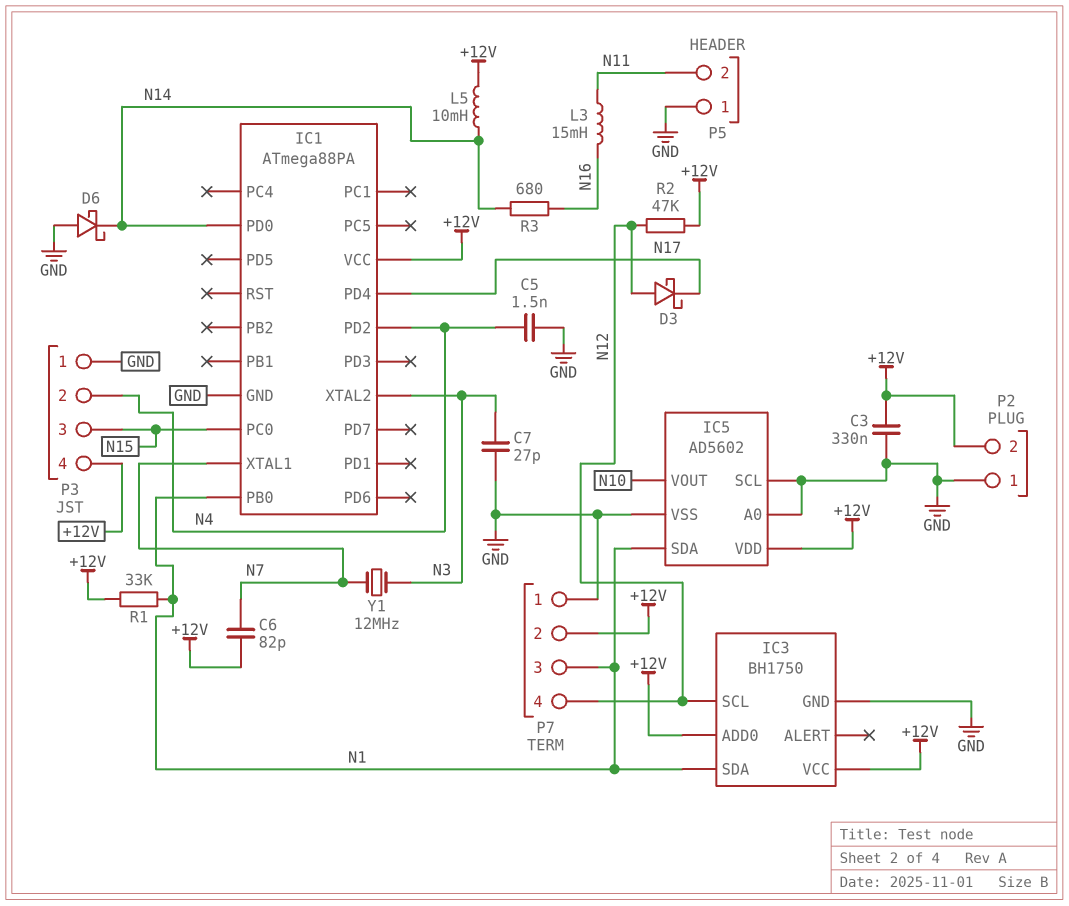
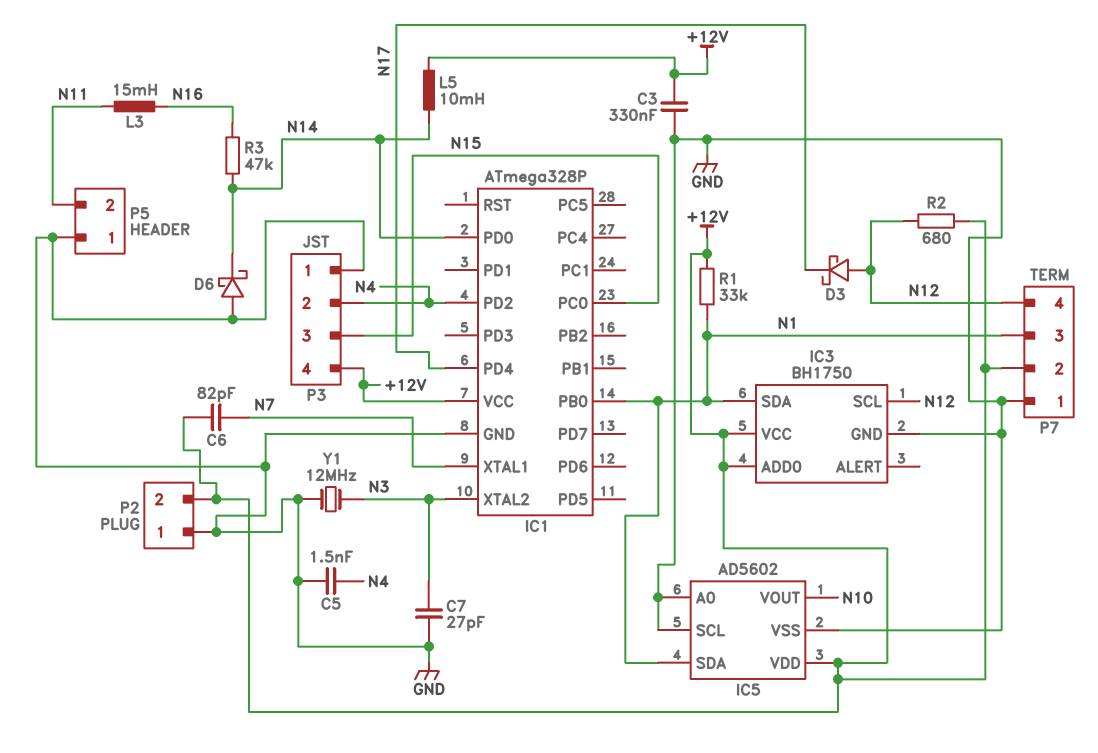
IC1: ATmega88PA -> ATmega328P
R2: 47k (+12V, N12) -> 680 (+12V, N12)
R3: 680 (N14, N16) -> 47k (N14, N16)
Y1: 12MHz (N3, N7) -> 12MHz (GND, N3)

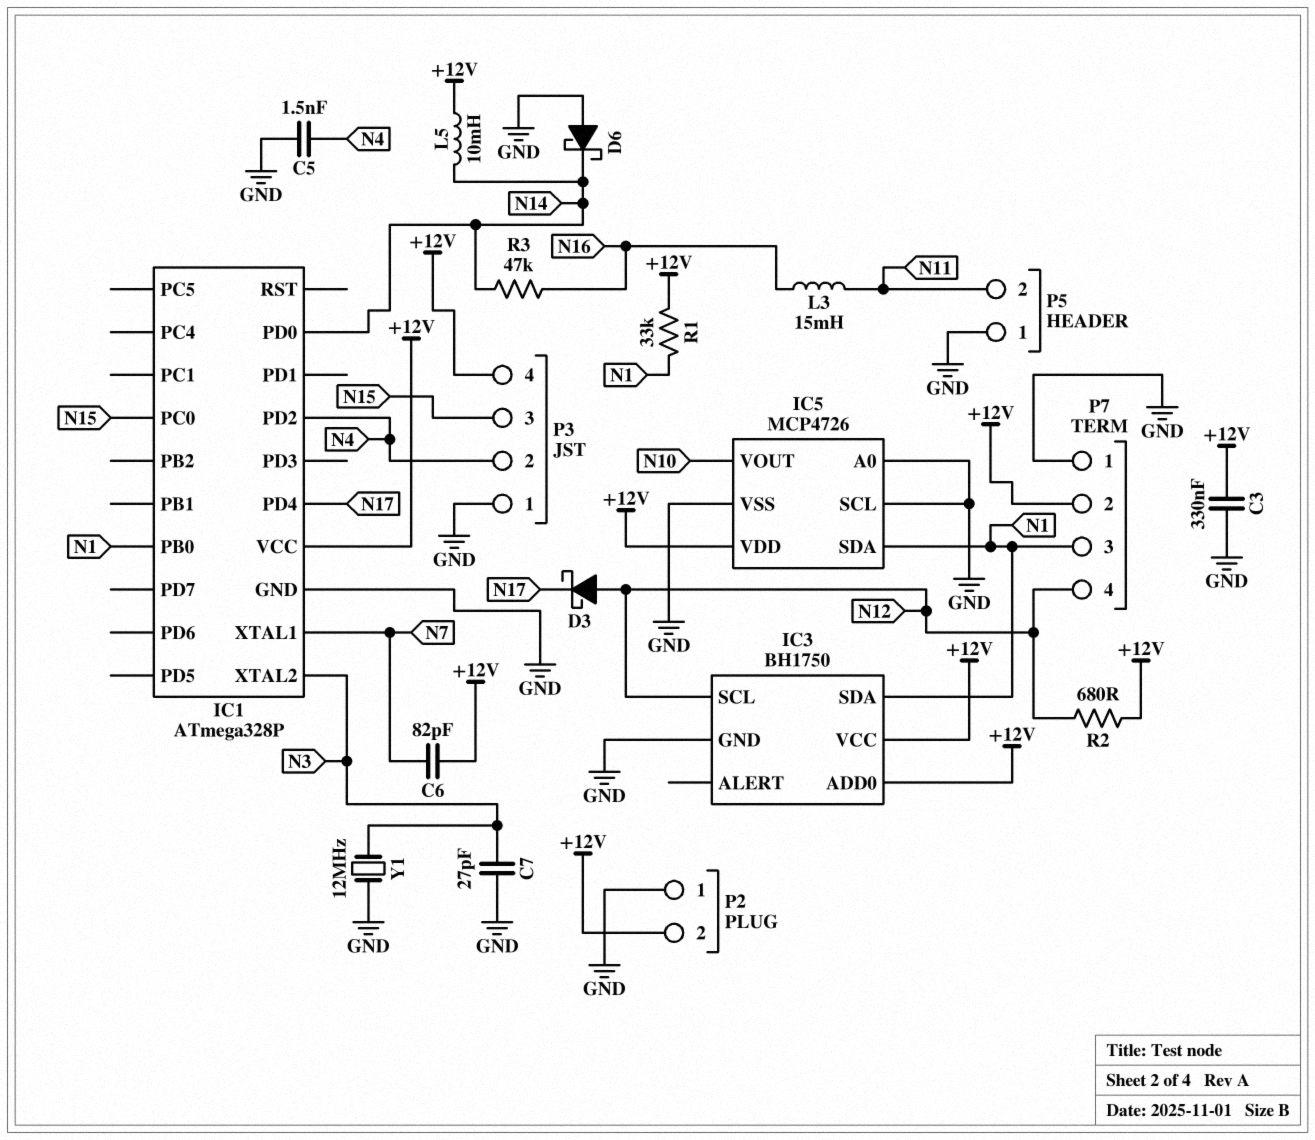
IC5: AD5602 -> MCP4726

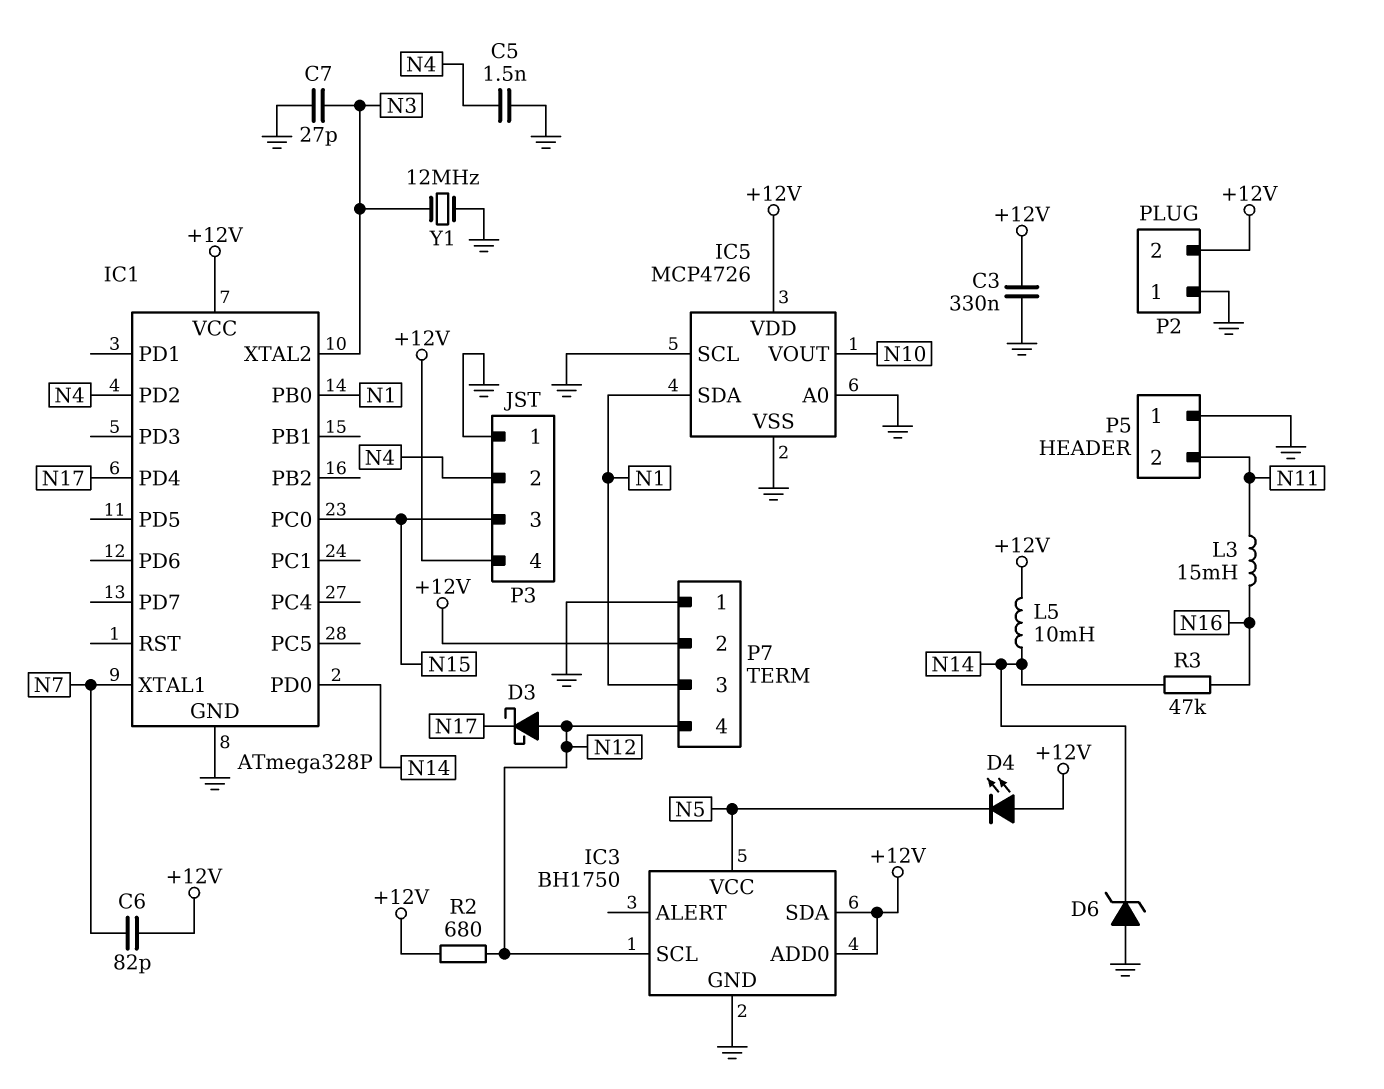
D4: none -> LED (A +12V, K N5)
D6: schottky (A GND, K N14) -> zener (A GND, K N14)
IC3 pin SDA: N1 -> +12V
IC3 pin VCC: +12V -> N5
R1: 33k (+12V, N1) -> none

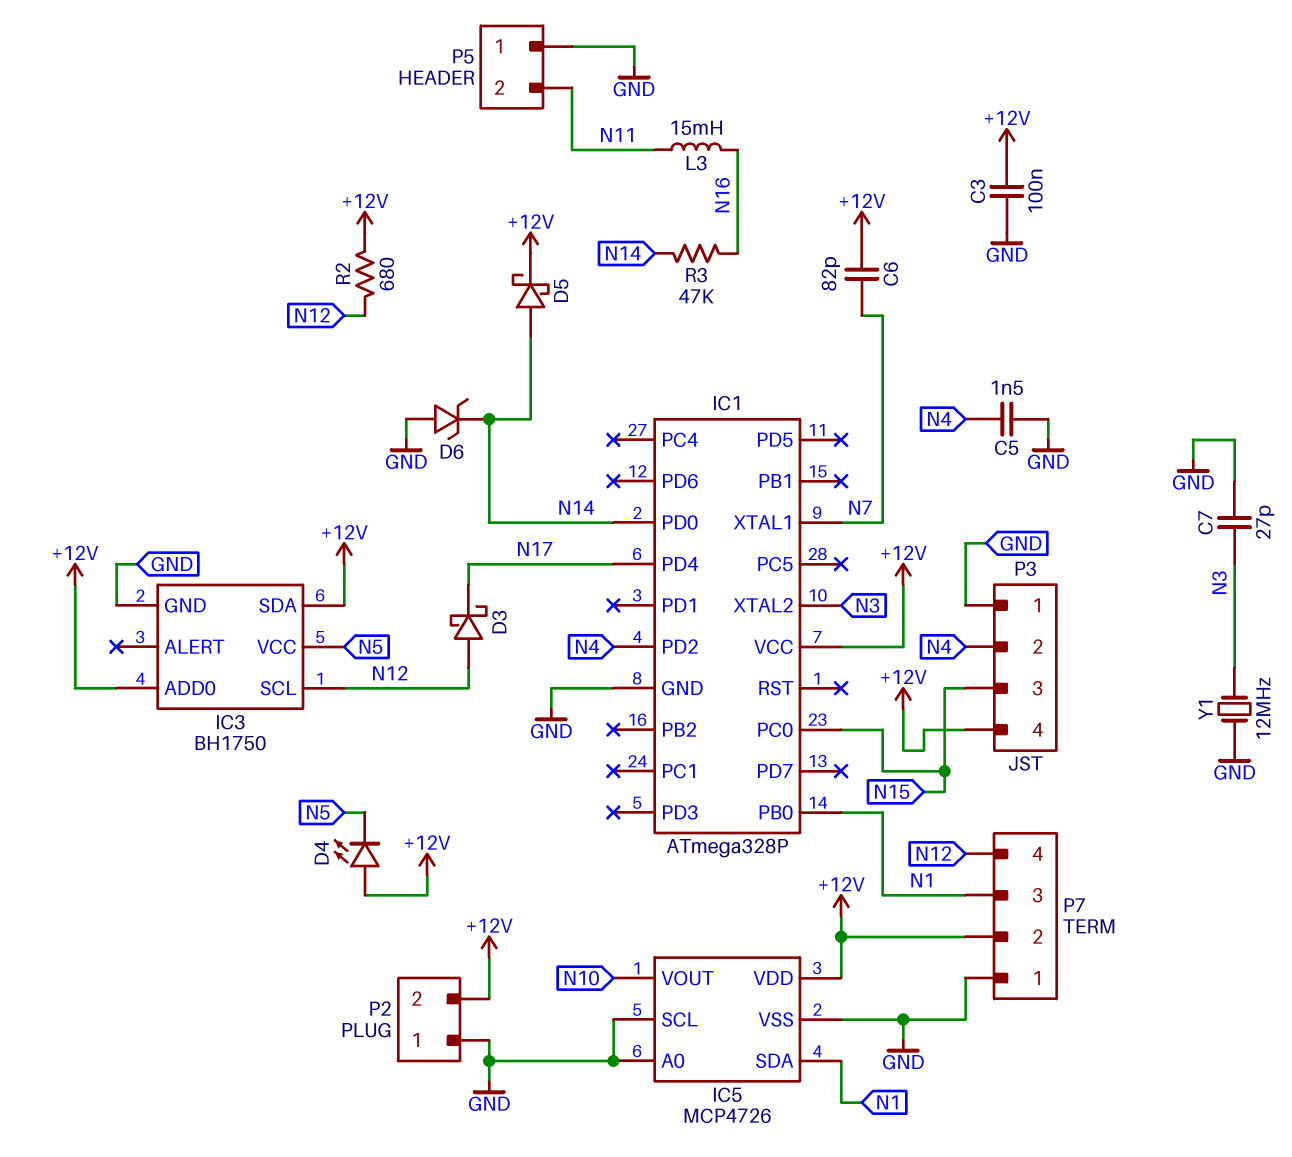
C3: 330nF (+12V, GND) -> 100nF (+12V, GND)
D5: none -> schottky (A N14, K +12V)
L5: 10mH (+12V, N14) -> none

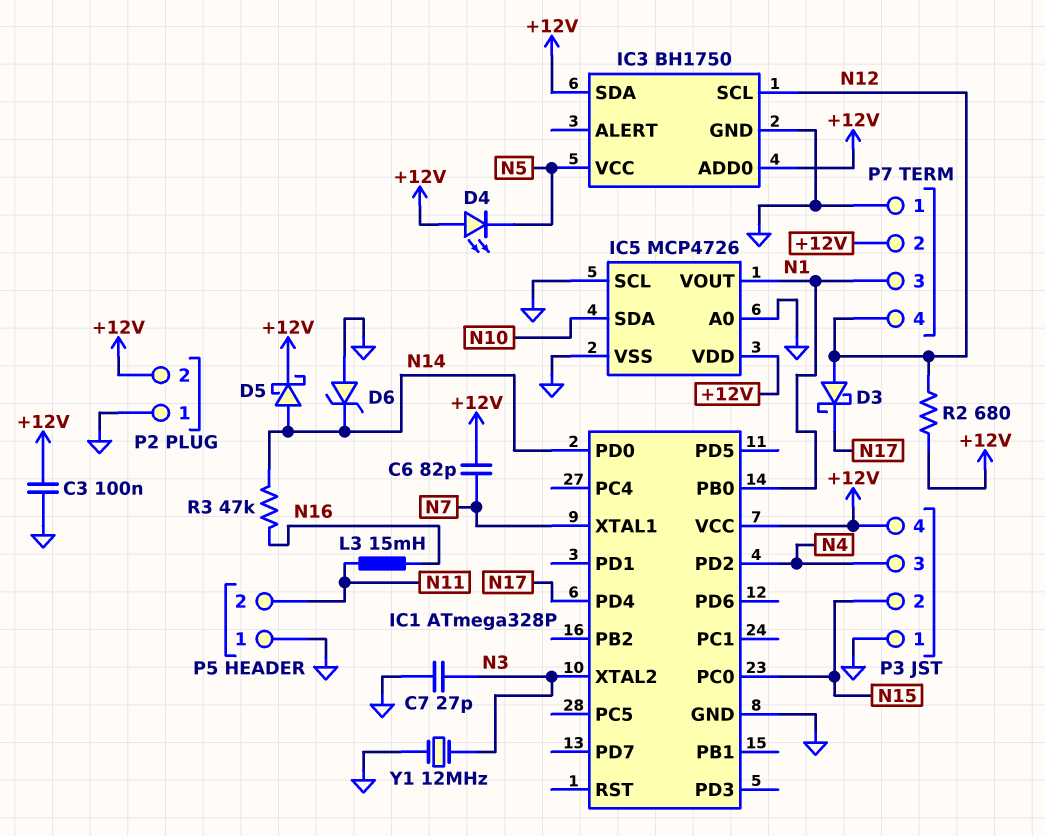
C5: 1.5nF (GND, N4) -> none
IC5 pin SDA: N1 -> N10
IC5 pin VOUT: N10 -> N1
P3 pin 2: N4 -> N15
P3 pin 3: N15 -> N4

